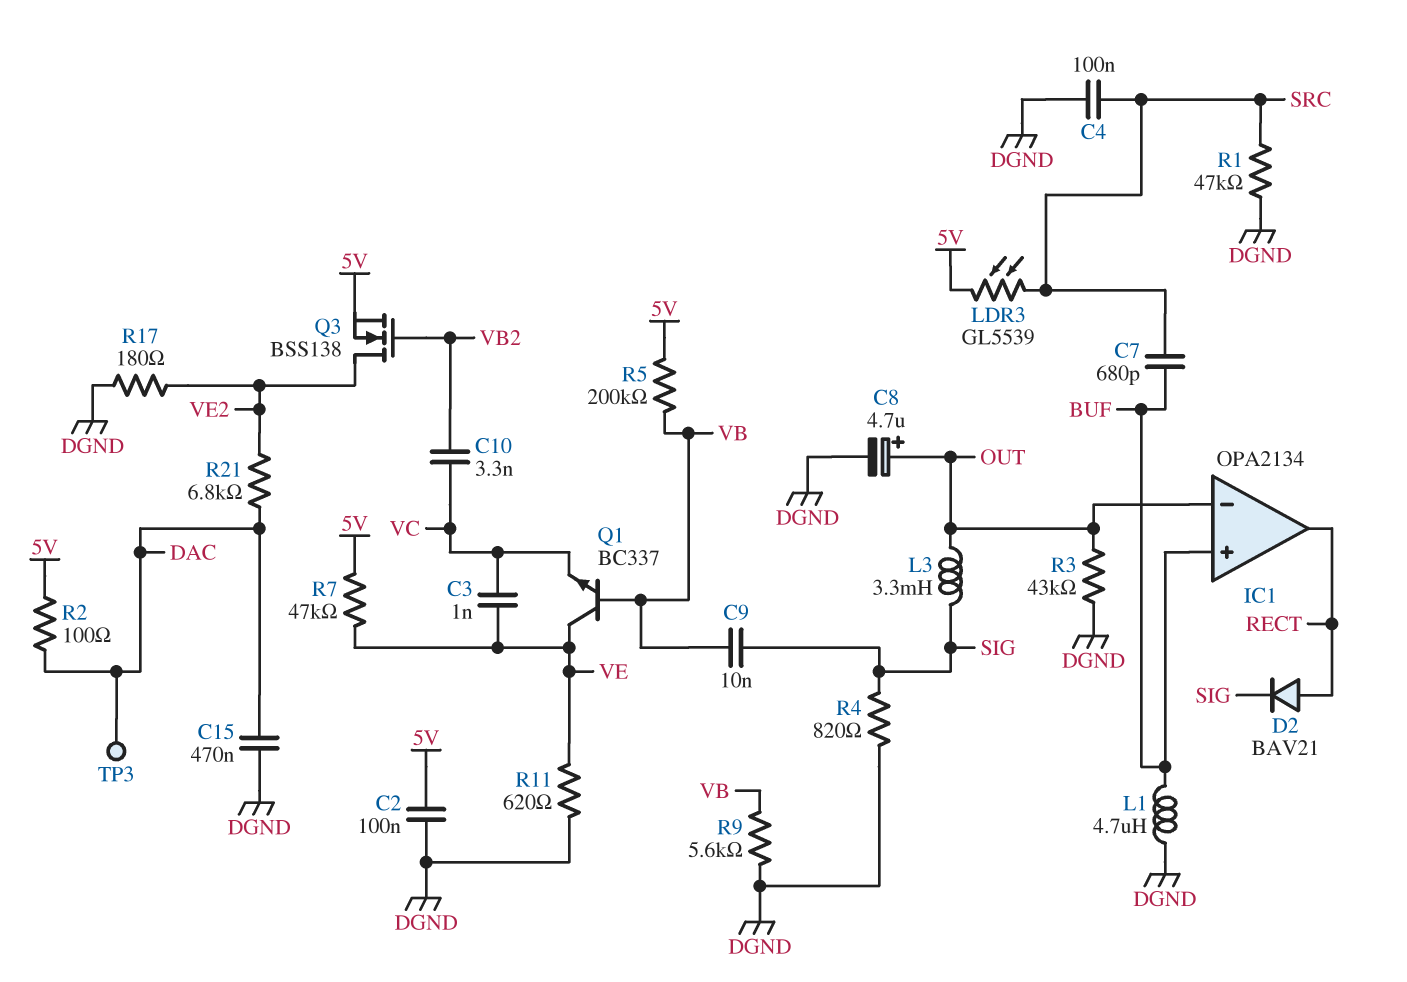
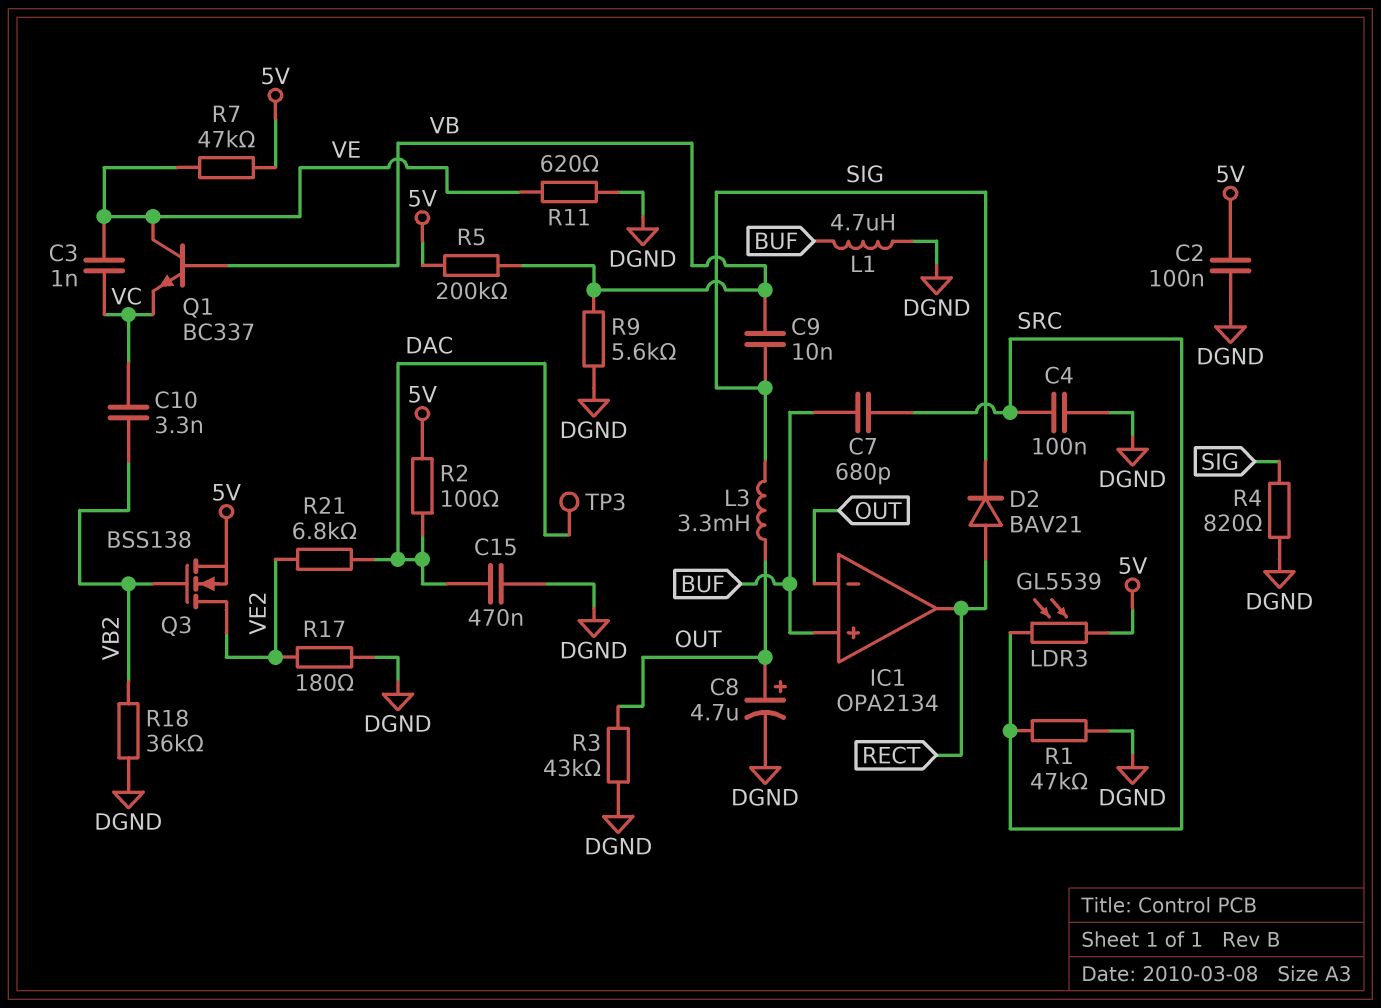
R18: none -> 36k (DGND, VB2)

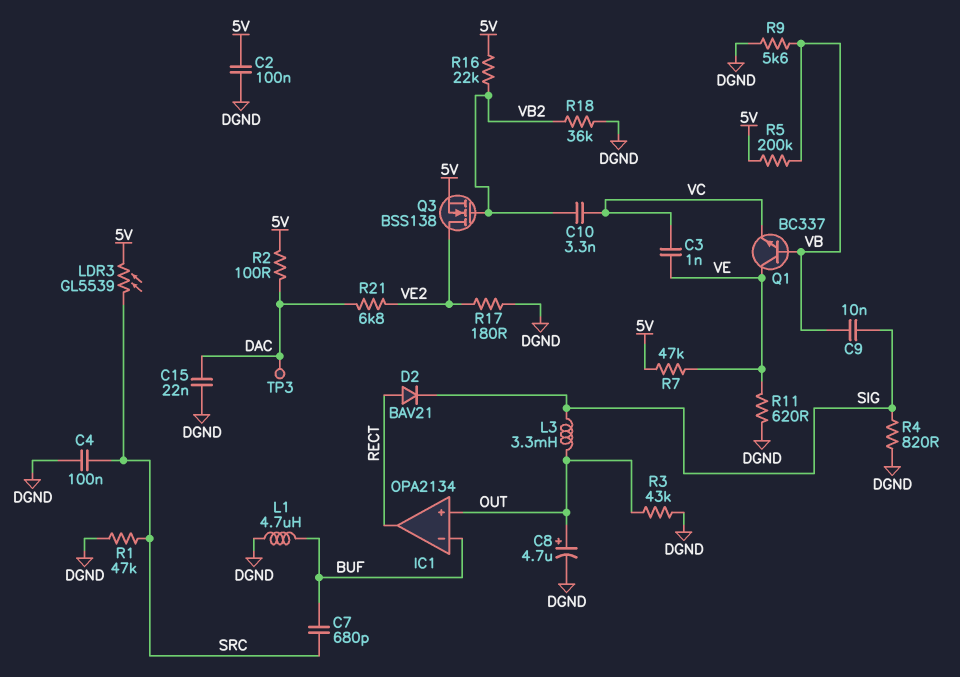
C15: 470nF (DAC, DGND) -> 22nF (DAC, DGND)
IC1 pin in+: BUF -> OUT
IC1 pin in-: OUT -> BUF
R16: none -> 22k (5V, VB2)

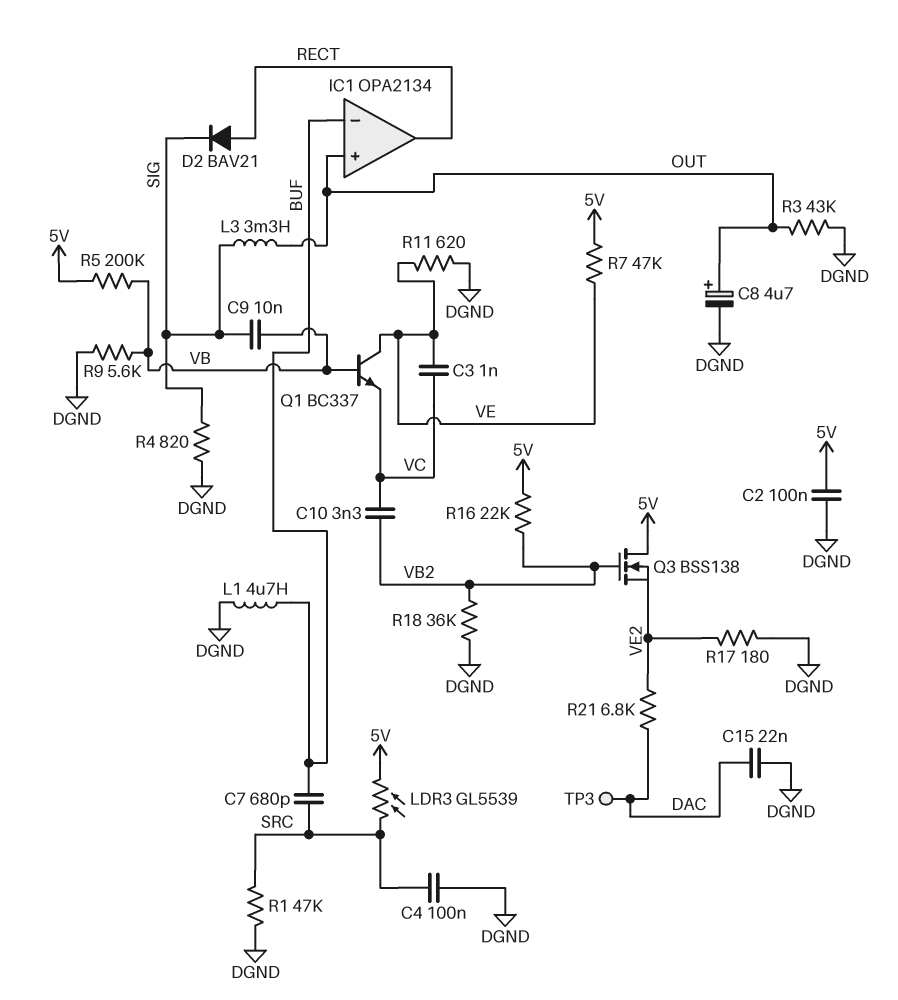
Q3: NMOS BSS138 (G VB2, D VE2, S 5V) -> NMOS BSS138 (G VB2, D 5V, S VE2)
R2: 100 (5V, DAC) -> none

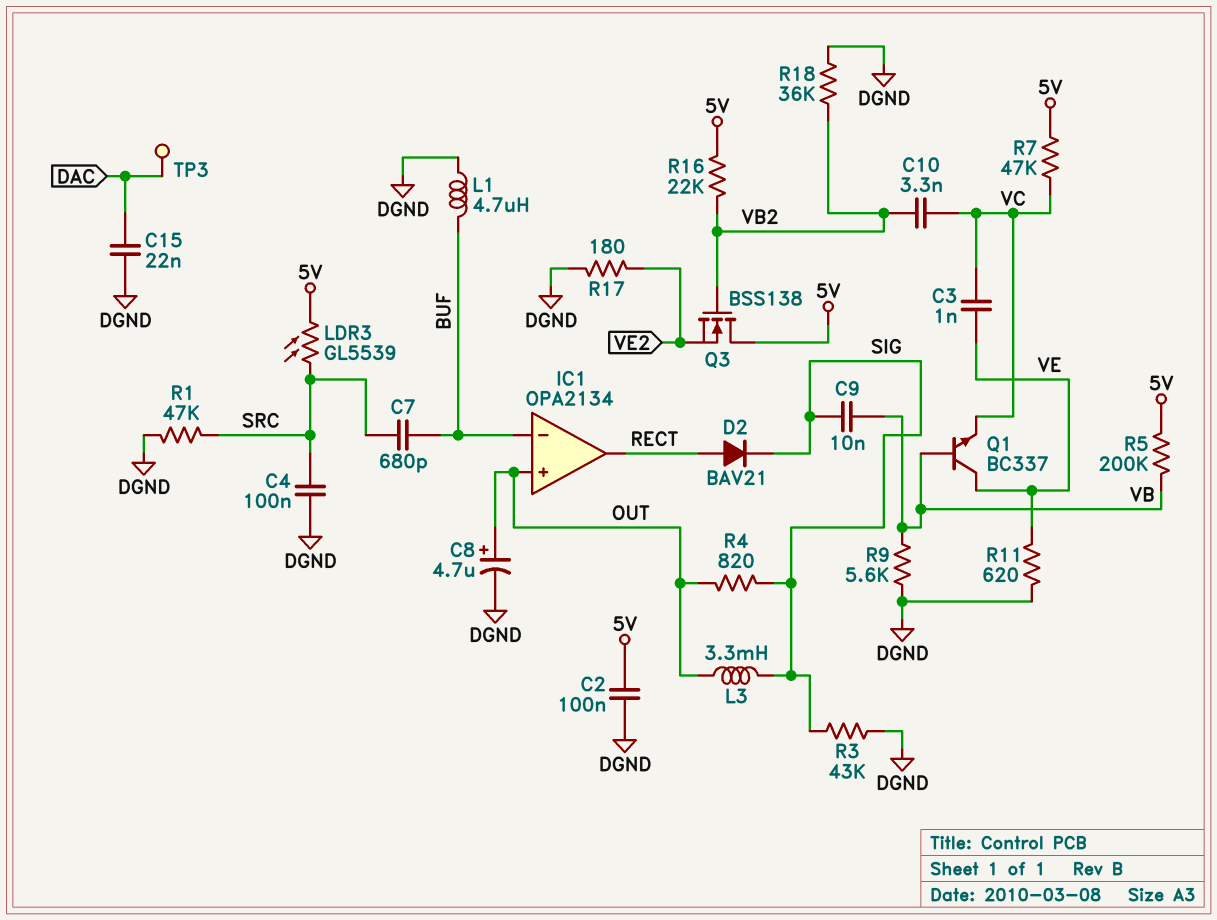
R3: 43k (DGND, OUT) -> 43k (DGND, SIG)
R4: 820 (DGND, SIG) -> 820 (OUT, SIG)
R7: 47k (5V, VE) -> 47k (5V, VC)
R21: 6.8k (DAC, VE2) -> none

